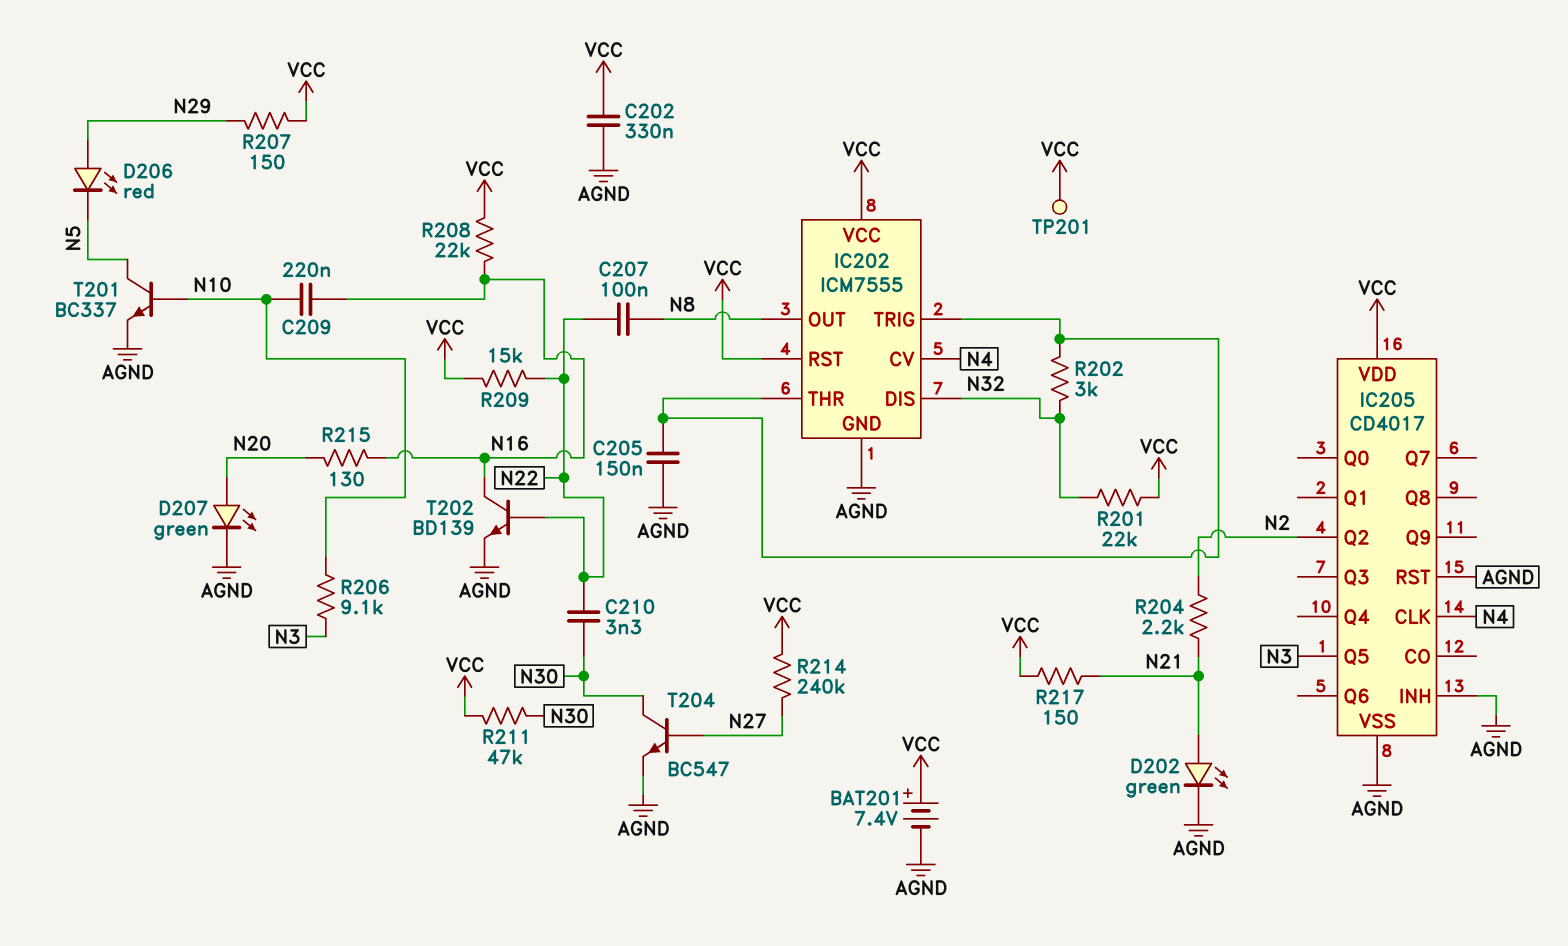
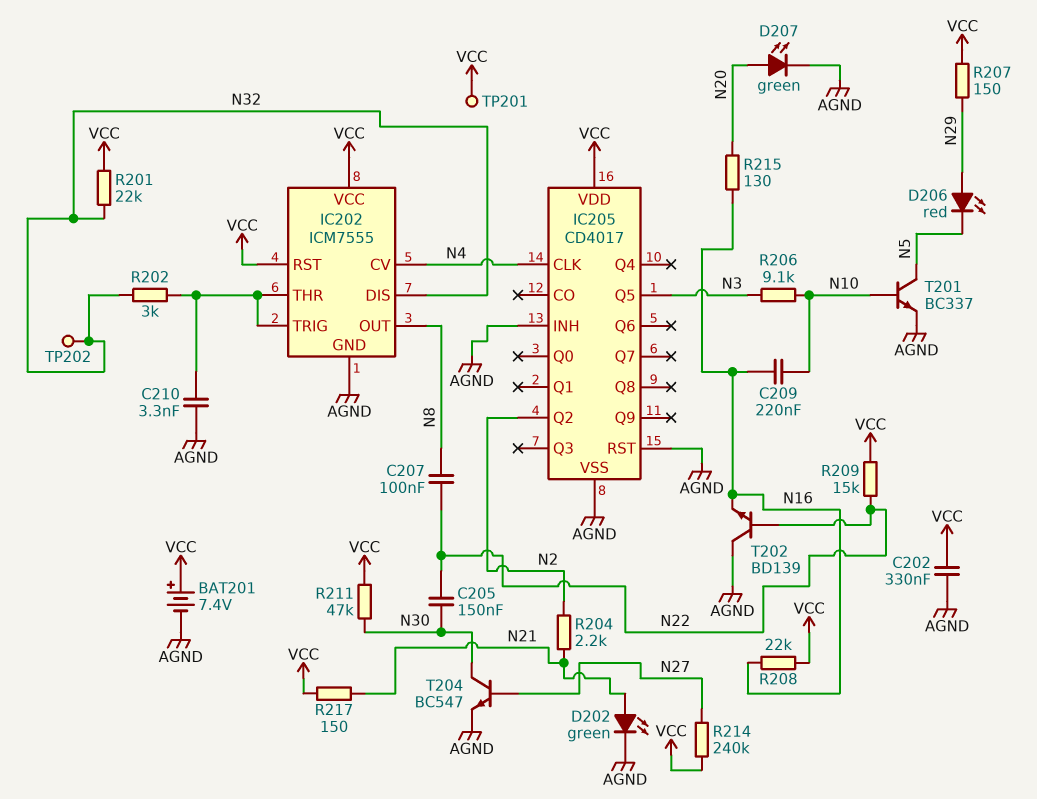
C205: 150nF (AGND, IC202/THR) -> 150nF (N22, N30)
C210: 3.3nF (N22, N30) -> 3.3nF (AGND, IC202/THR)
T202: NPN BD139 (B N22, C N16, E AGND) -> NPN BD139 (B N22, C AGND, E N16)
TP202: none -> test point (N32)

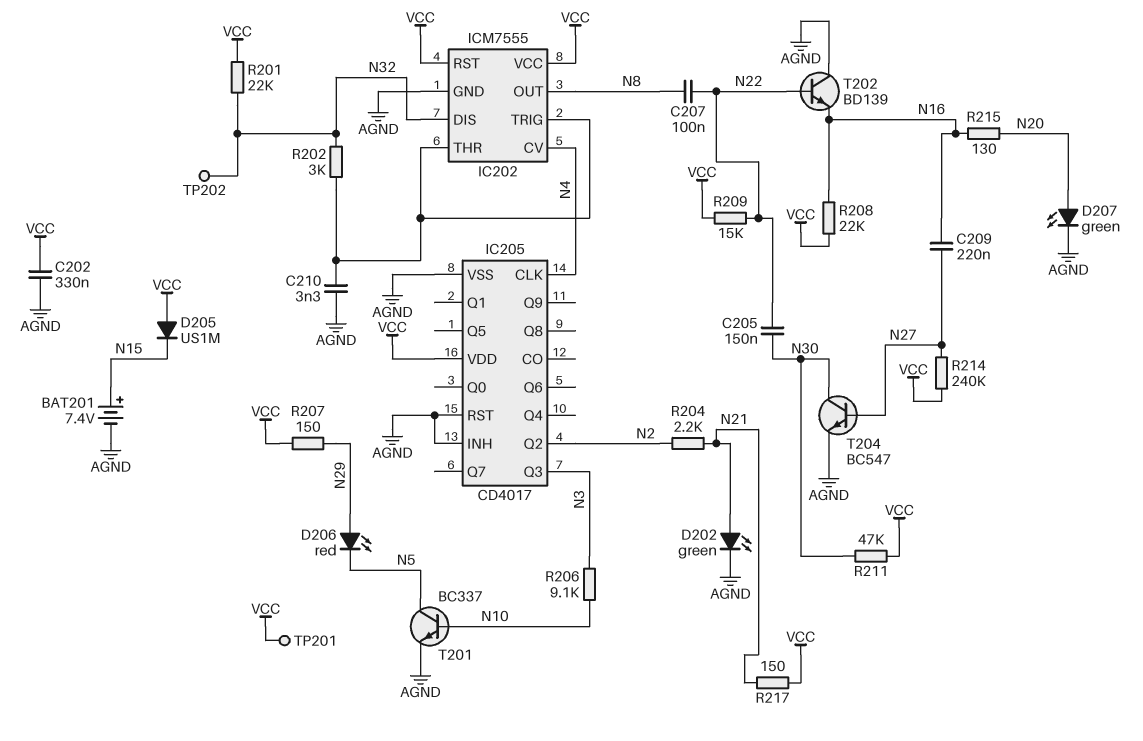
BAT201: 7.4V (plus VCC, minus AGND) -> 7.4V (plus N15, minus AGND)
C209: 220nF (N10, N16) -> 220nF (N16, N27)
D205: none -> diode US1M (A VCC, K N15)
IC205 pin Q3: none -> N3
IC205 pin Q5: N3 -> none

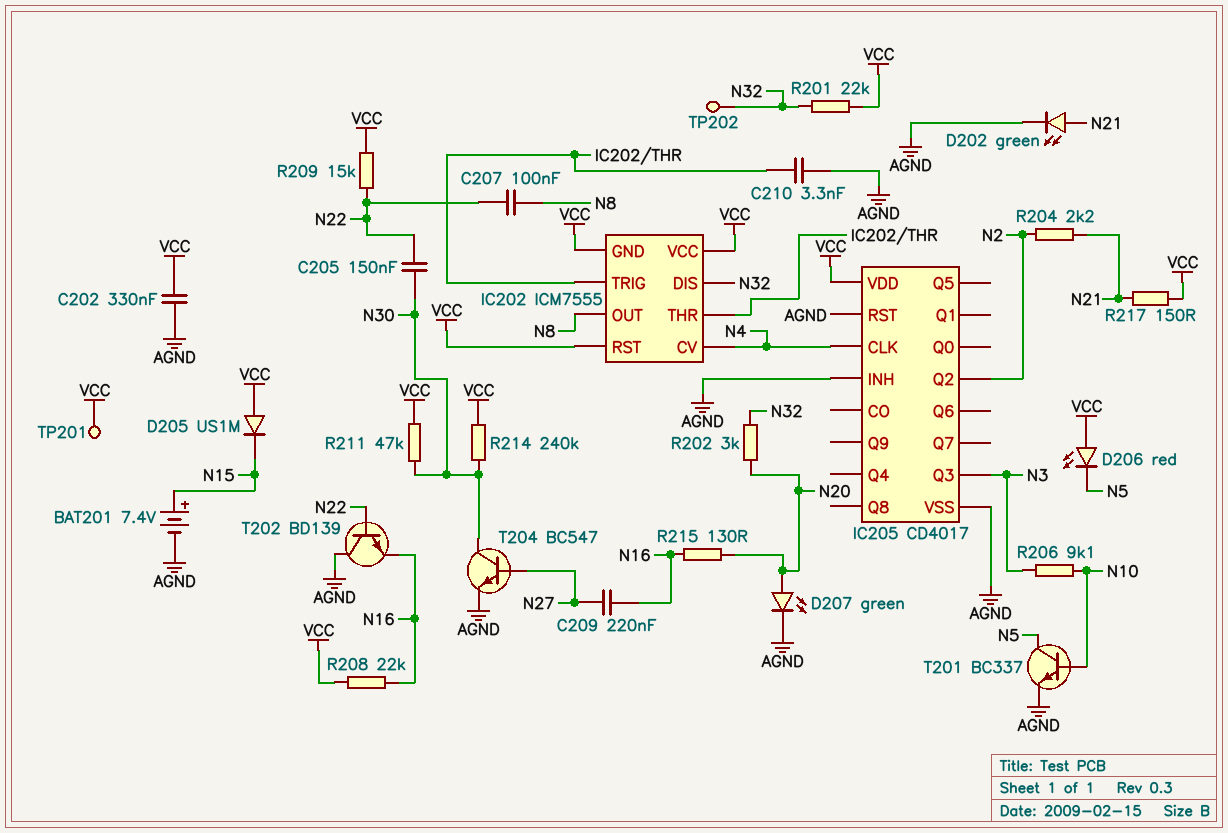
D206: LED red (A N29, K N5) -> LED red (A VCC, K N5)
IC202 pin GND: AGND -> VCC
R202: 3k (IC202/THR, N32) -> 3k (N20, N32)
R207: 150 (N29, VCC) -> none
R214: 240k (N27, VCC) -> 240k (N30, VCC)

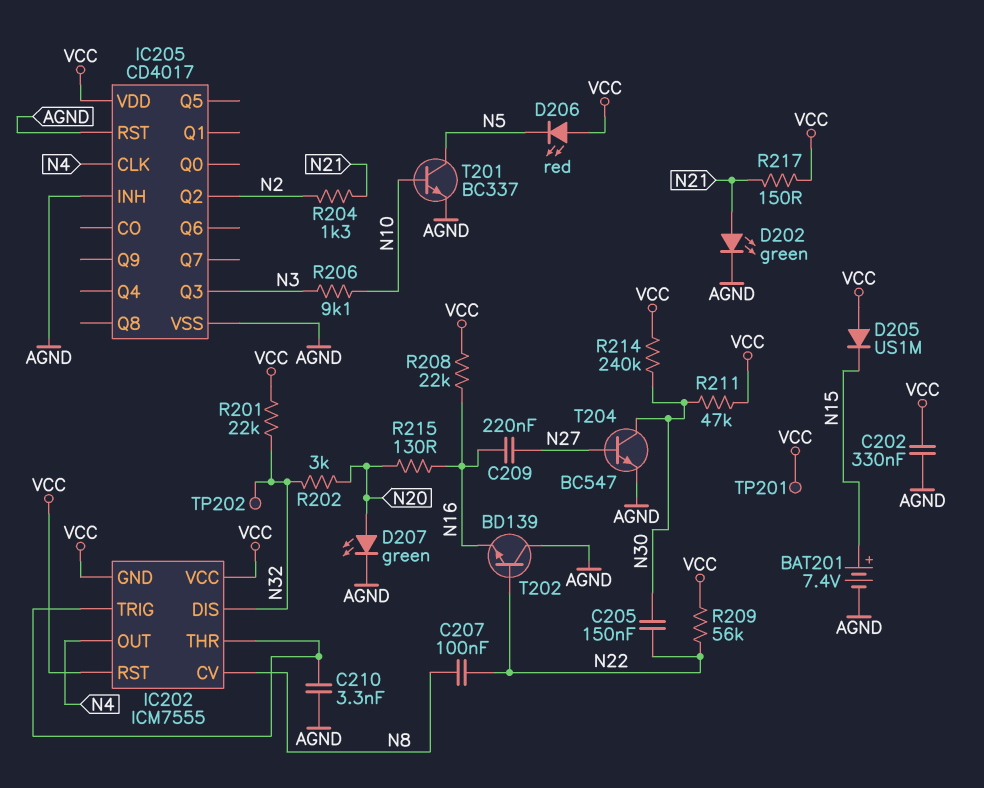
IC202 pin CV: N4 -> N8
IC202 pin OUT: N8 -> N4
R204: 2.2k (N2, N21) -> 1.3k (N2, N21)
R209: 15k (N22, VCC) -> 56k (N22, VCC)

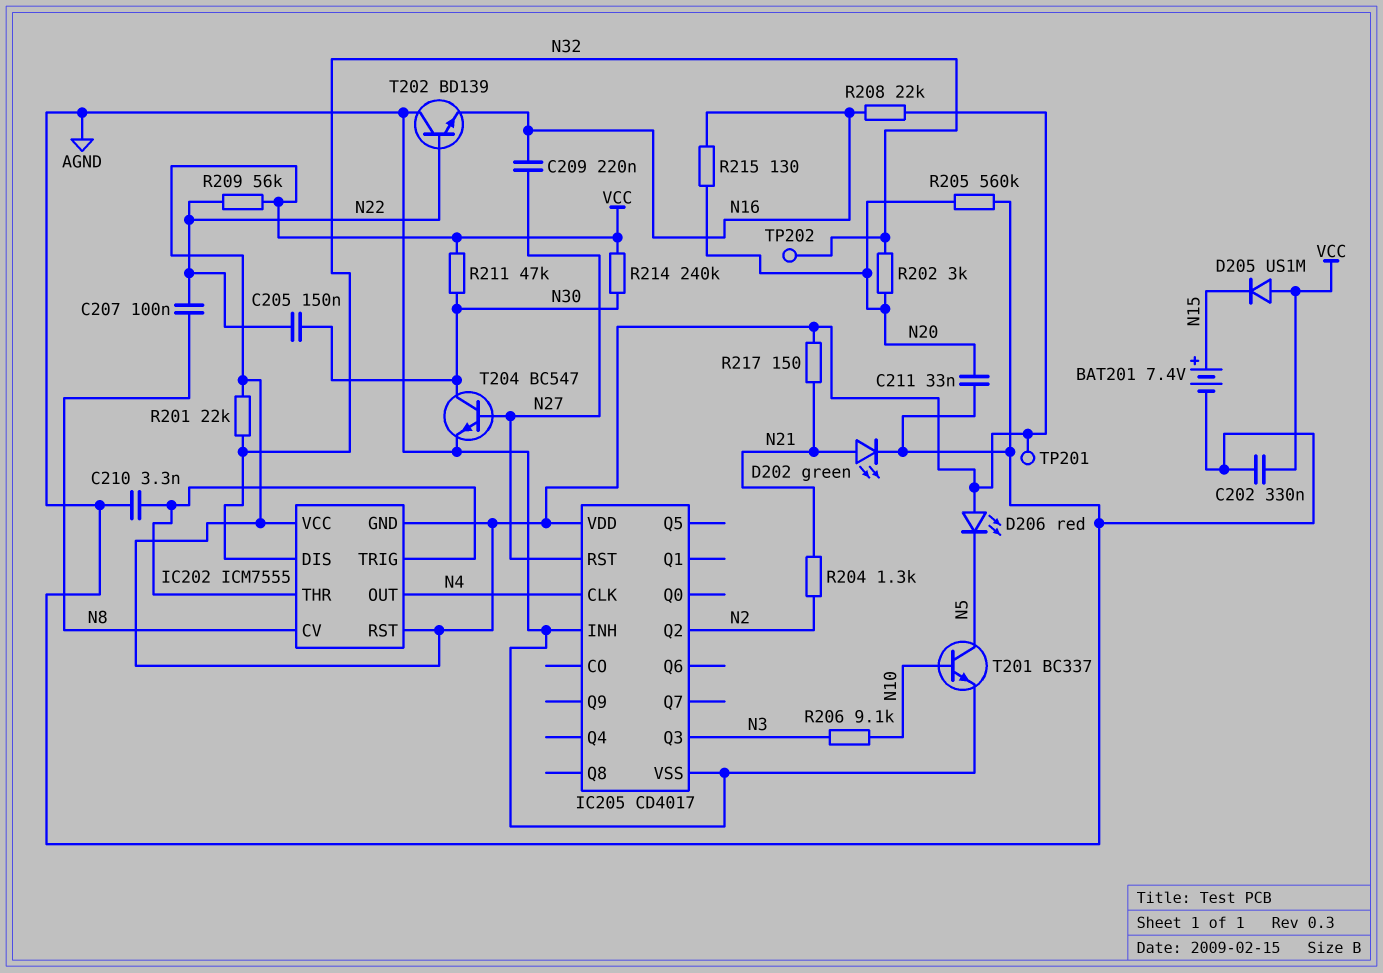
C211: none -> 33nF (AGND, N20)
D207: LED green (A N20, K AGND) -> none
IC205 pin RST: AGND -> N27
R205: none -> 560k (AGND, N20)

